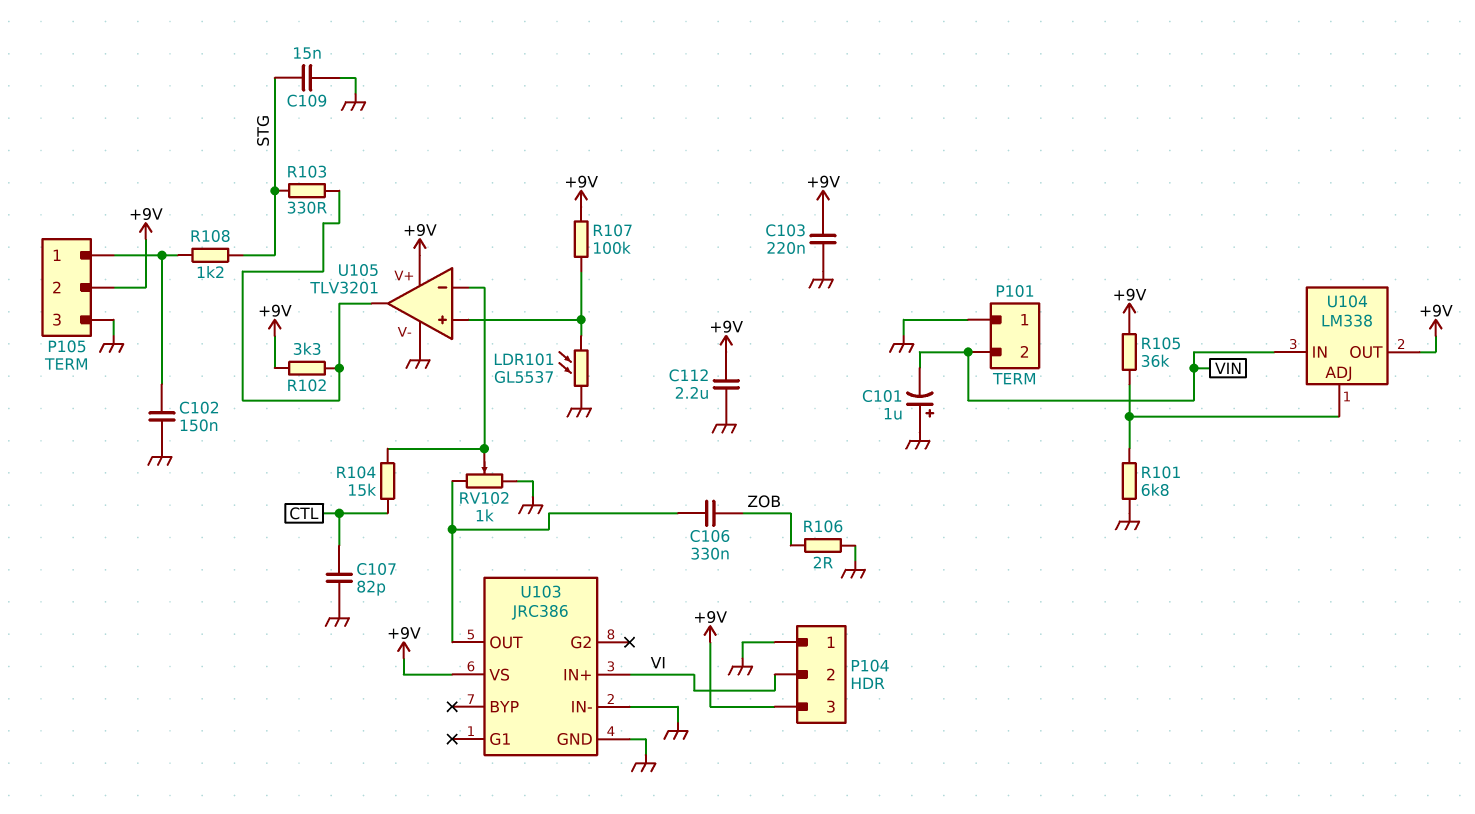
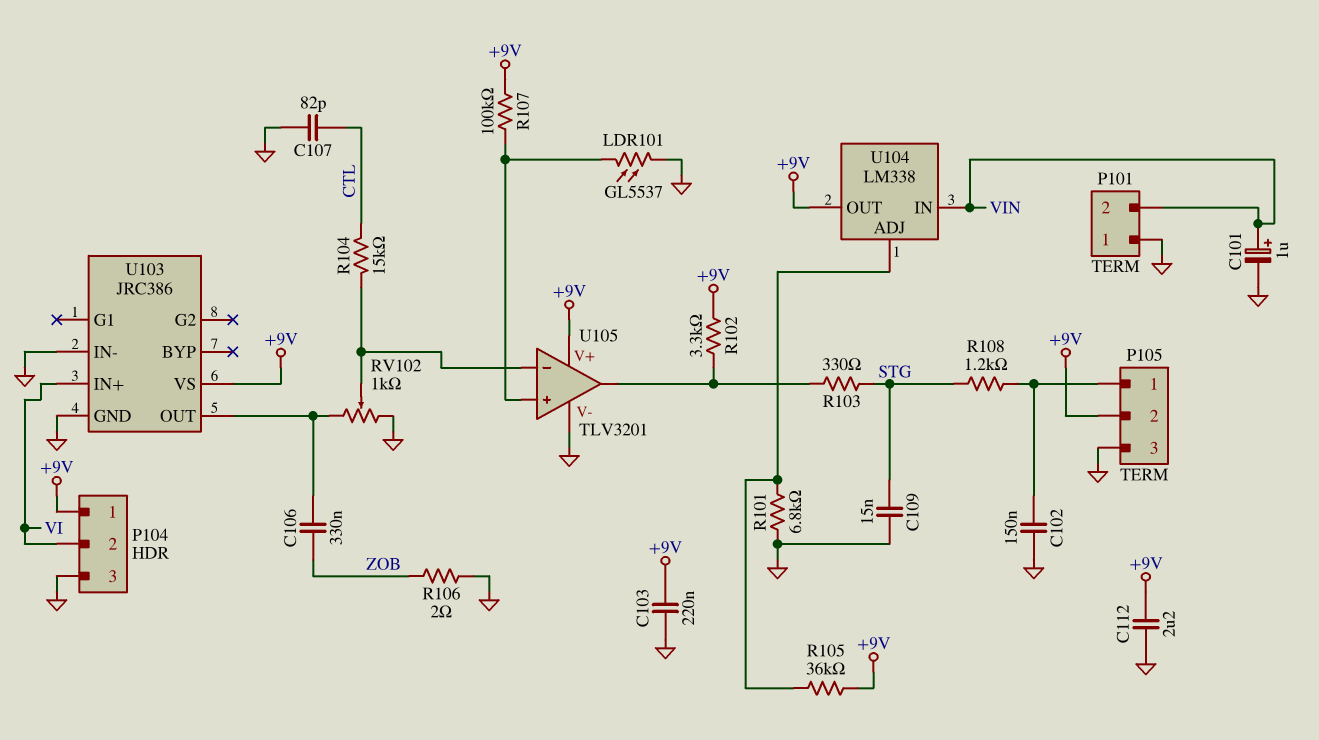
C101: 1uF (plus GND, minus VIN) -> 1uF (plus VIN, minus GND)
P104 pin 1: GND -> +9V
P104 pin 3: +9V -> GND

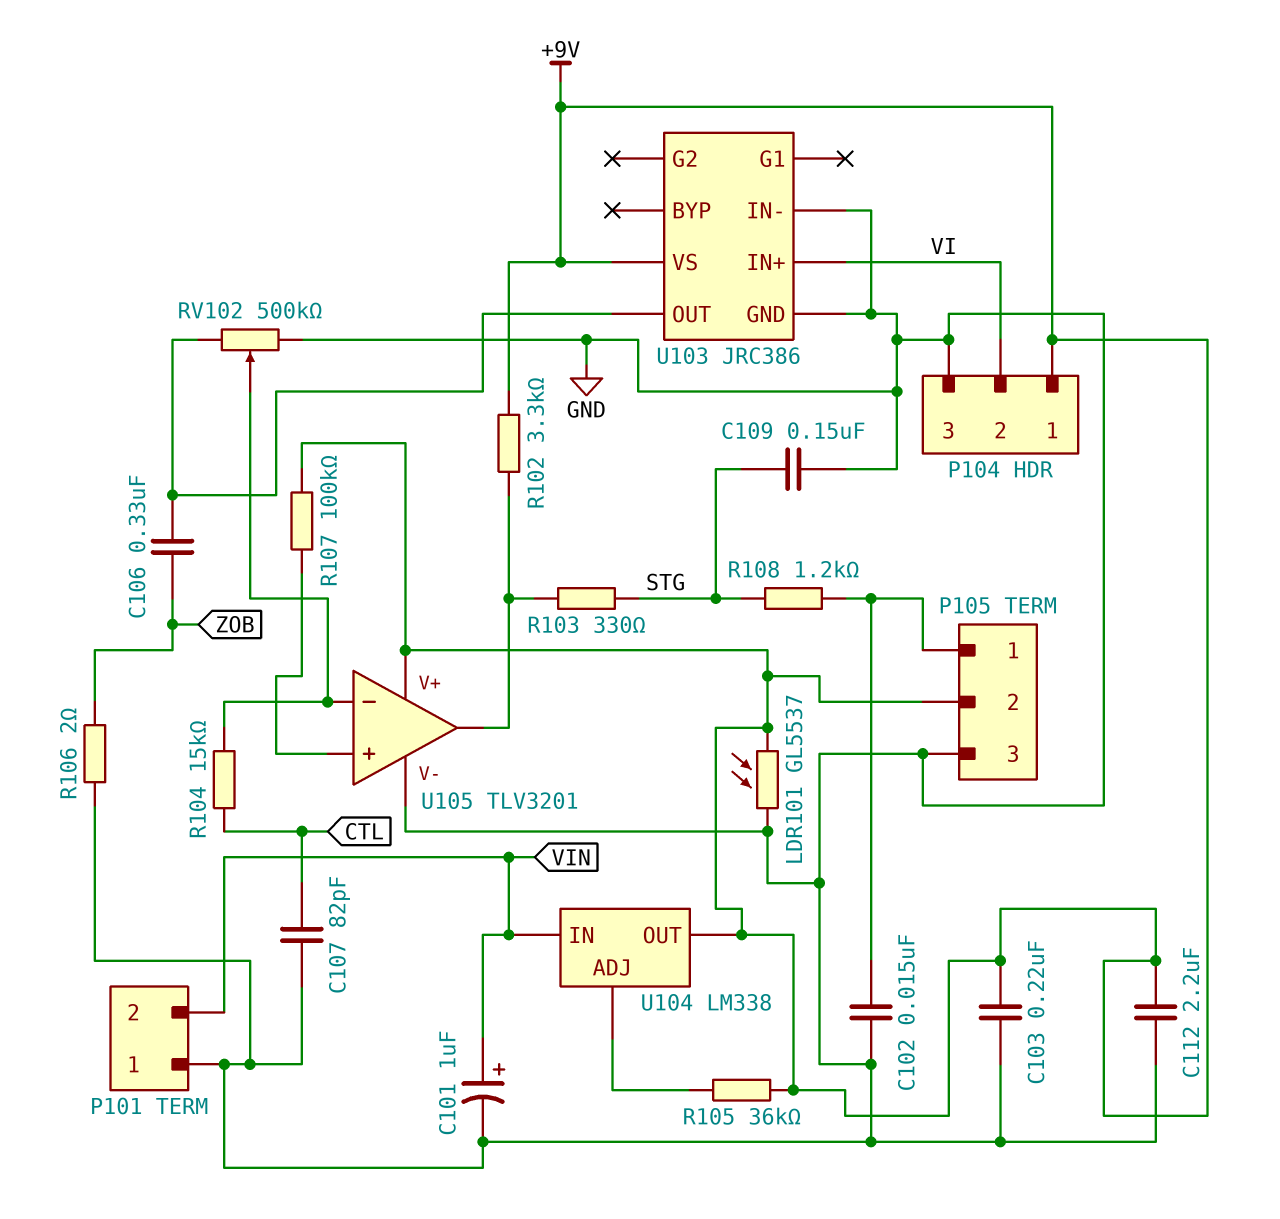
C102: 150nF (GND, P105/1) -> 15nF (GND, P105/1)
C109: 15nF (GND, STG) -> 150nF (GND, STG)
LDR101: GL5537 (GND, U105/in+) -> GL5537 (+9V, GND)
R101: 6.8k (GND, U104/ADJ) -> none
RV102: 1k (GND, U103/OUT, wiper U105/in-) -> 500k (GND, U103/OUT, wiper U105/in-)

